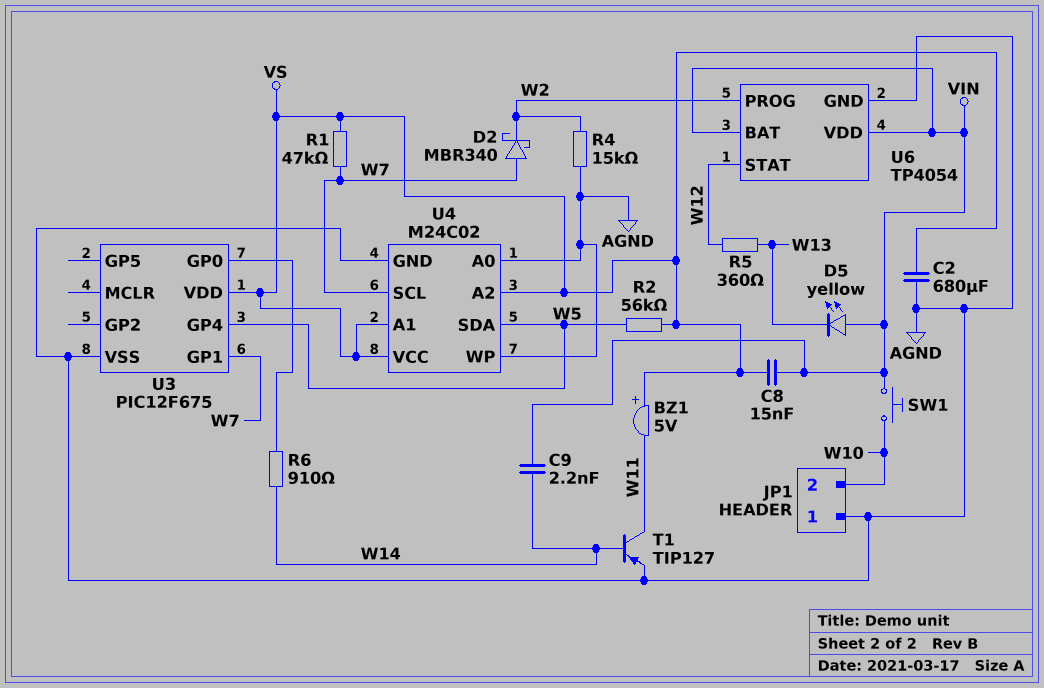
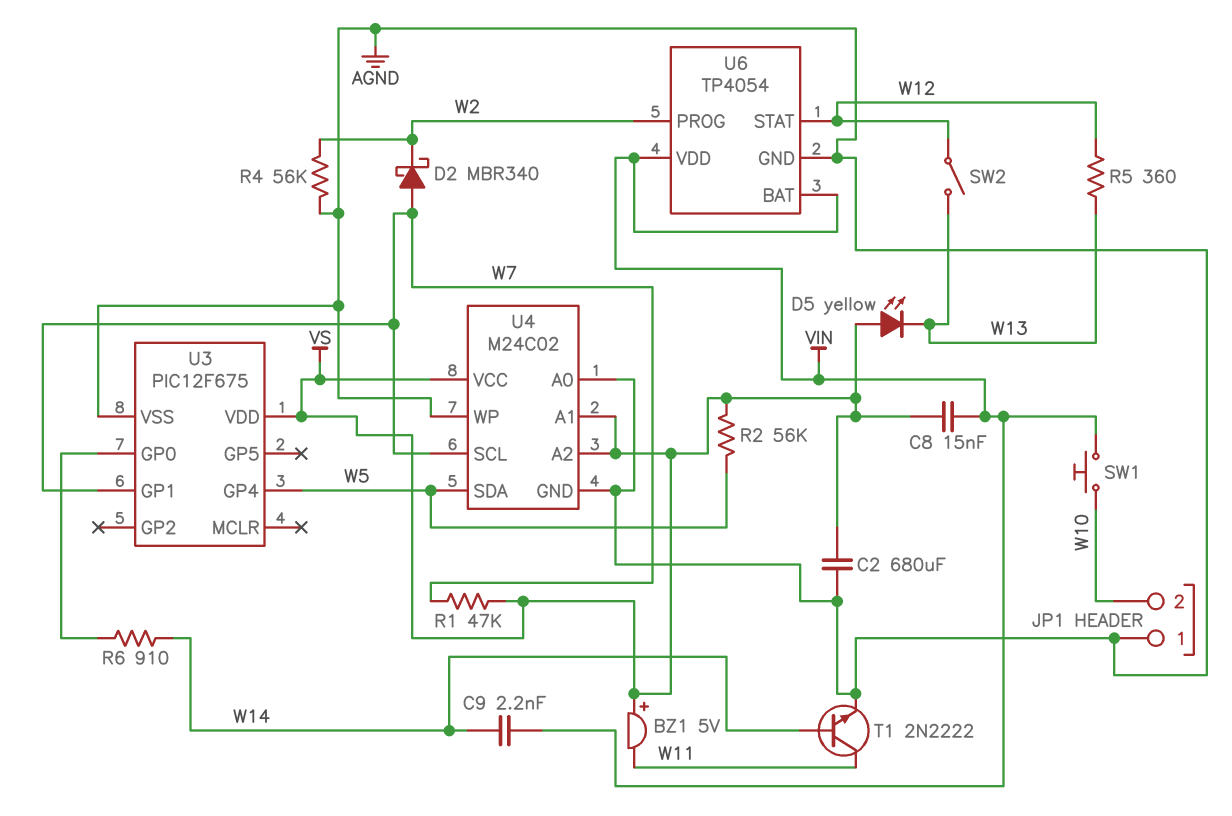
D5: LED yellow (A VIN, K W13) -> LED yellow (A VS, K W13)
R4: 15k (AGND, W2) -> 56k (AGND, W2)
SW2: none -> switch (W12, W13)
T1: PNP TIP127 (B W14, C W11, E AGND) -> NPN 2N2222 (B W14, C W11, E AGND)

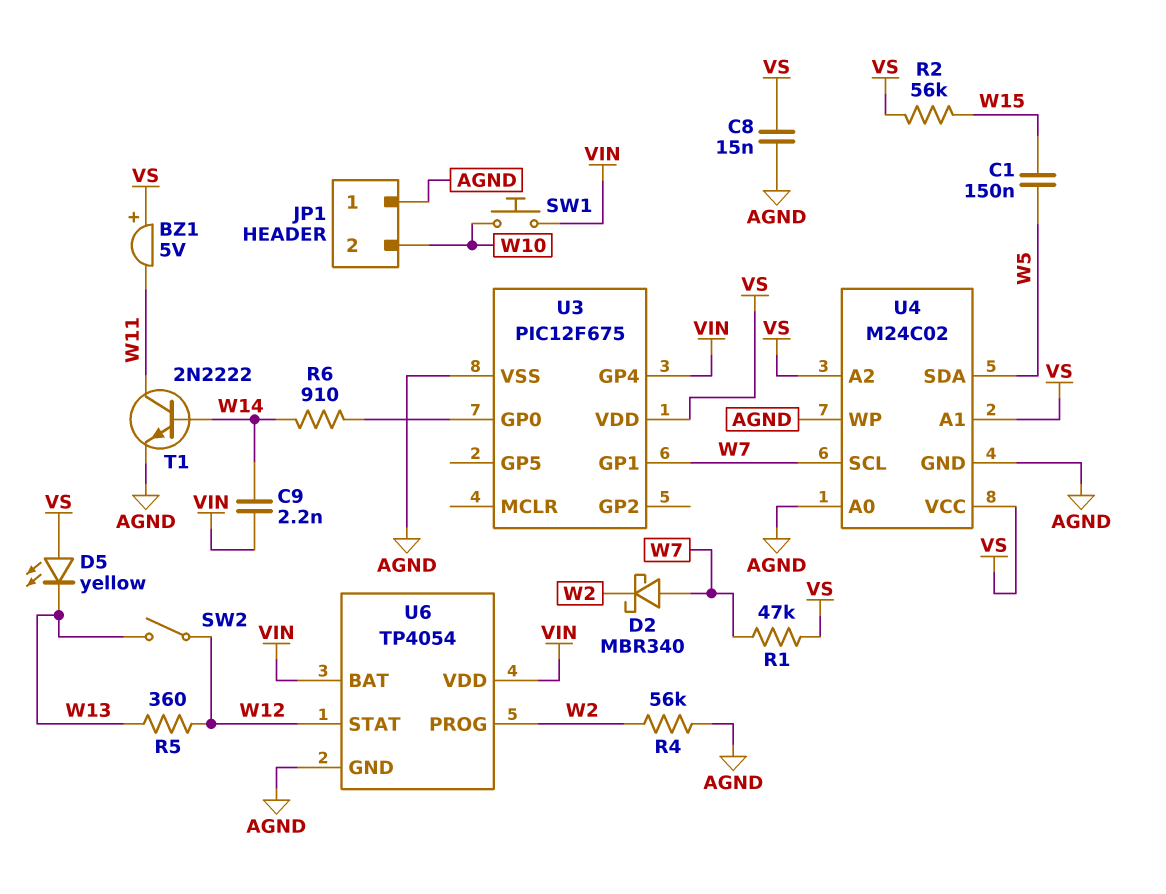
C1: none -> 150nF (W5, W15)
C2: 680uF (AGND, VS) -> none
C8: 15nF (VIN, VS) -> 15nF (AGND, VS)
R2: 56k (VS, W5) -> 56k (VS, W15)
U3 pin GP4: W5 -> VIN

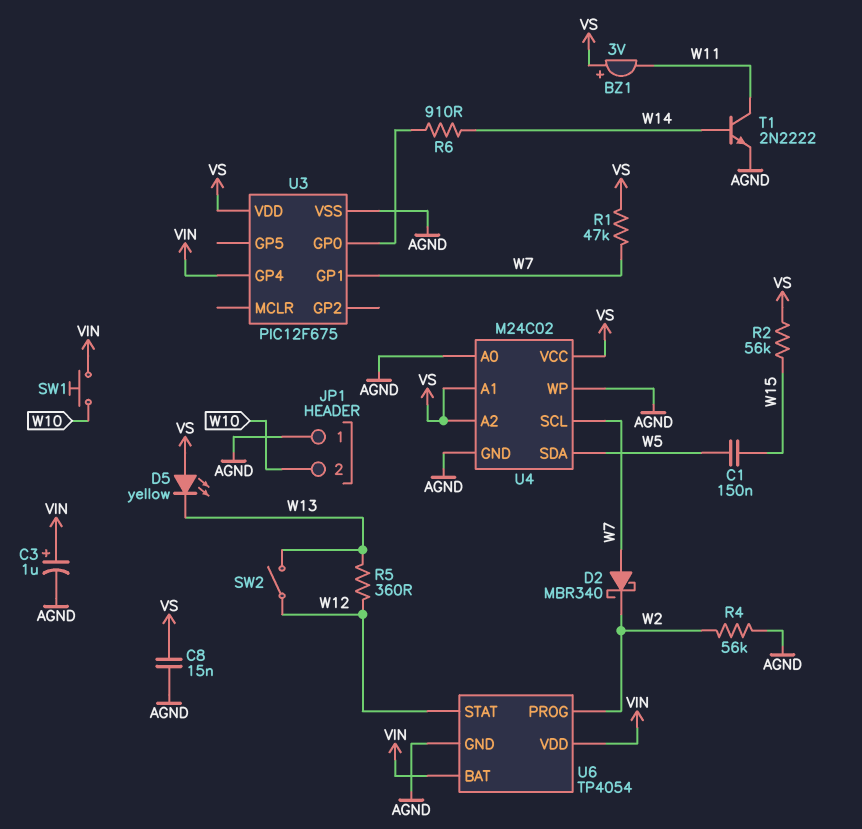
BZ1: buzzer 5V (plus VS, minus W11) -> buzzer 3V (plus VS, minus W11)
C3: none -> 1uF (plus VIN, minus AGND)
C9: 2.2nF (VIN, W14) -> none

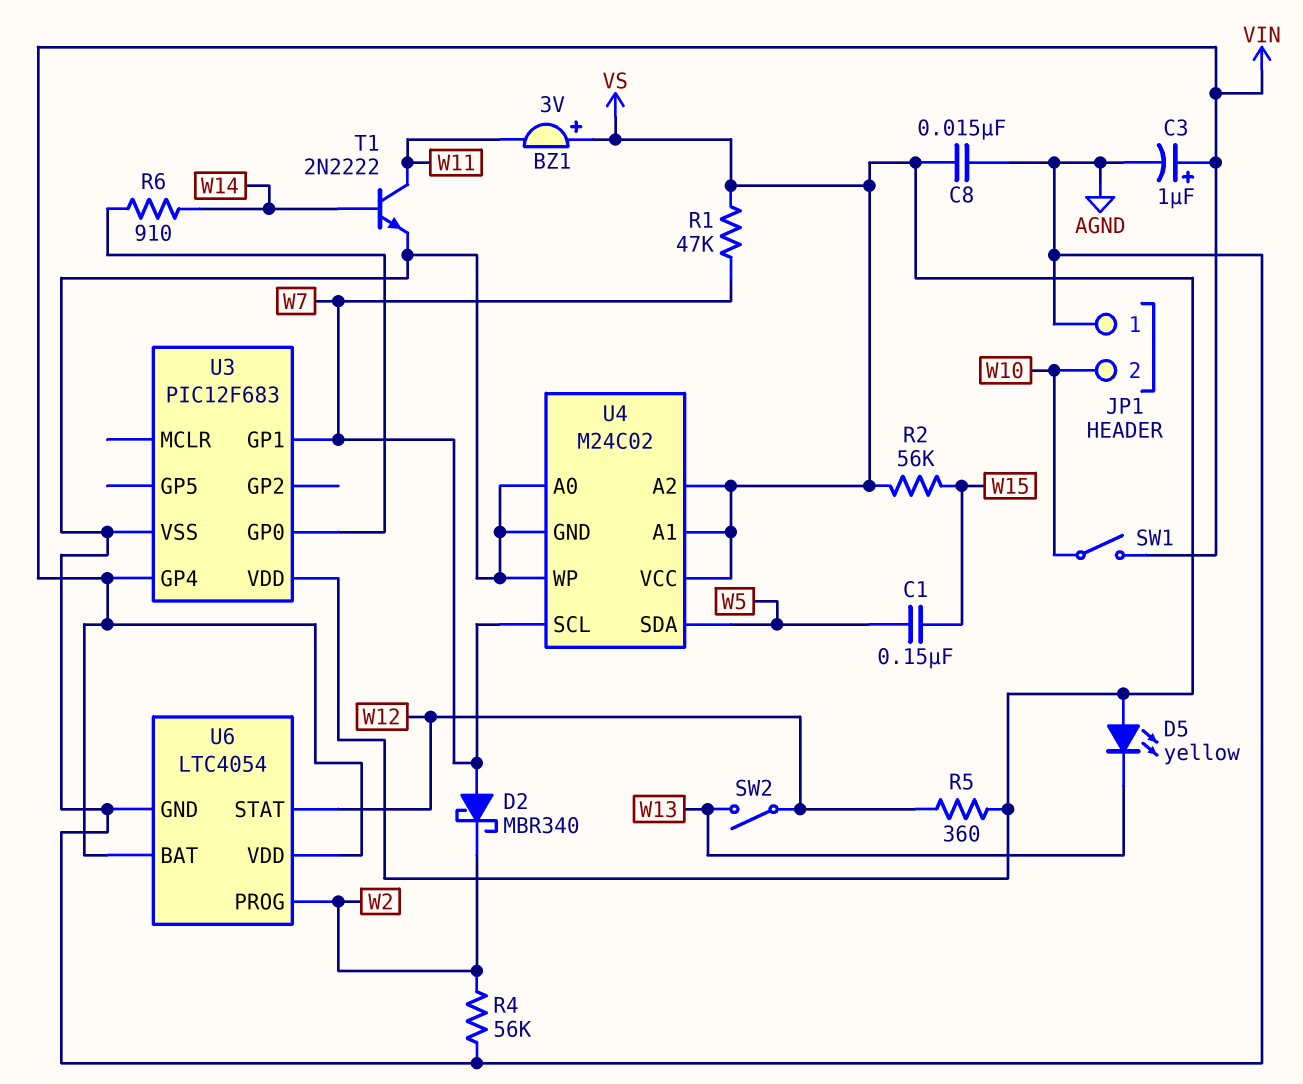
R5: 360 (W12, W13) -> 360 (VS, W12)
SW1: button (VIN, W10) -> switch (VIN, W10)
U3: PIC12F675 -> PIC12F683
U6: TP4054 -> LTC4054

